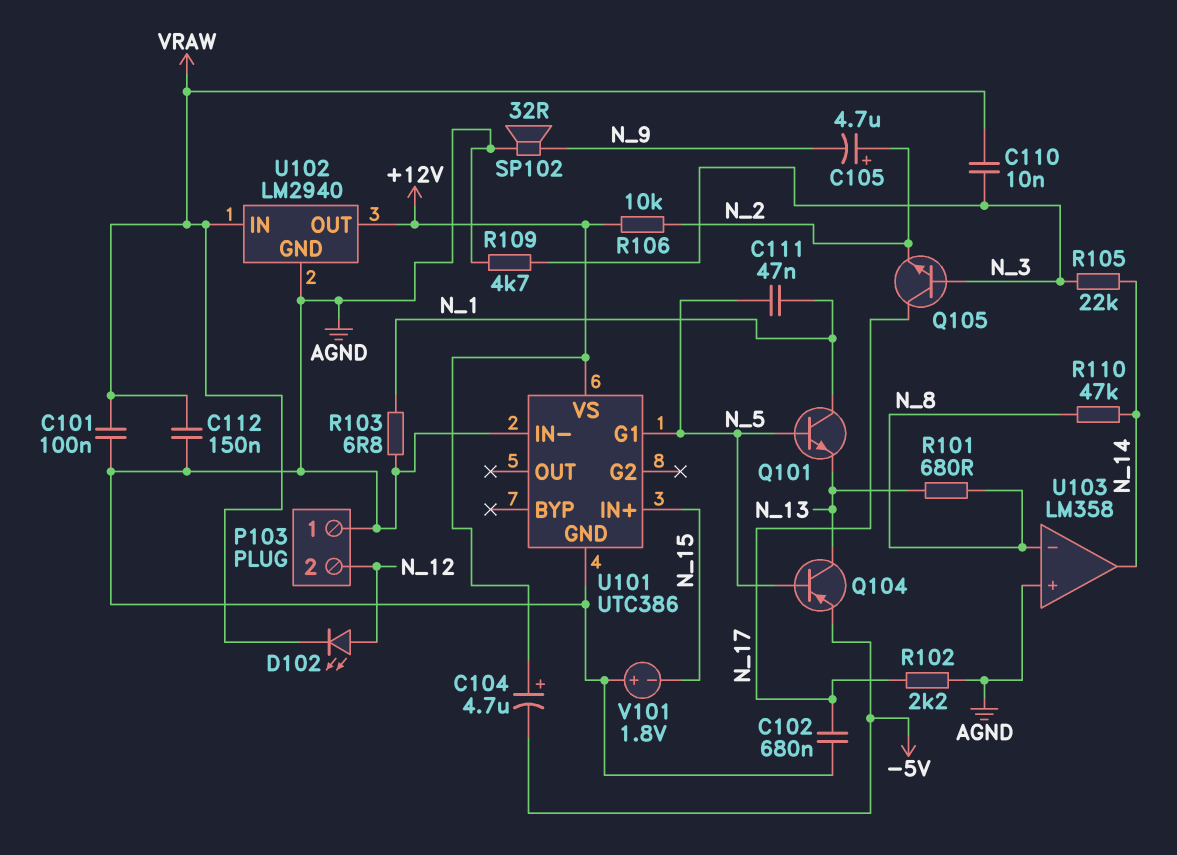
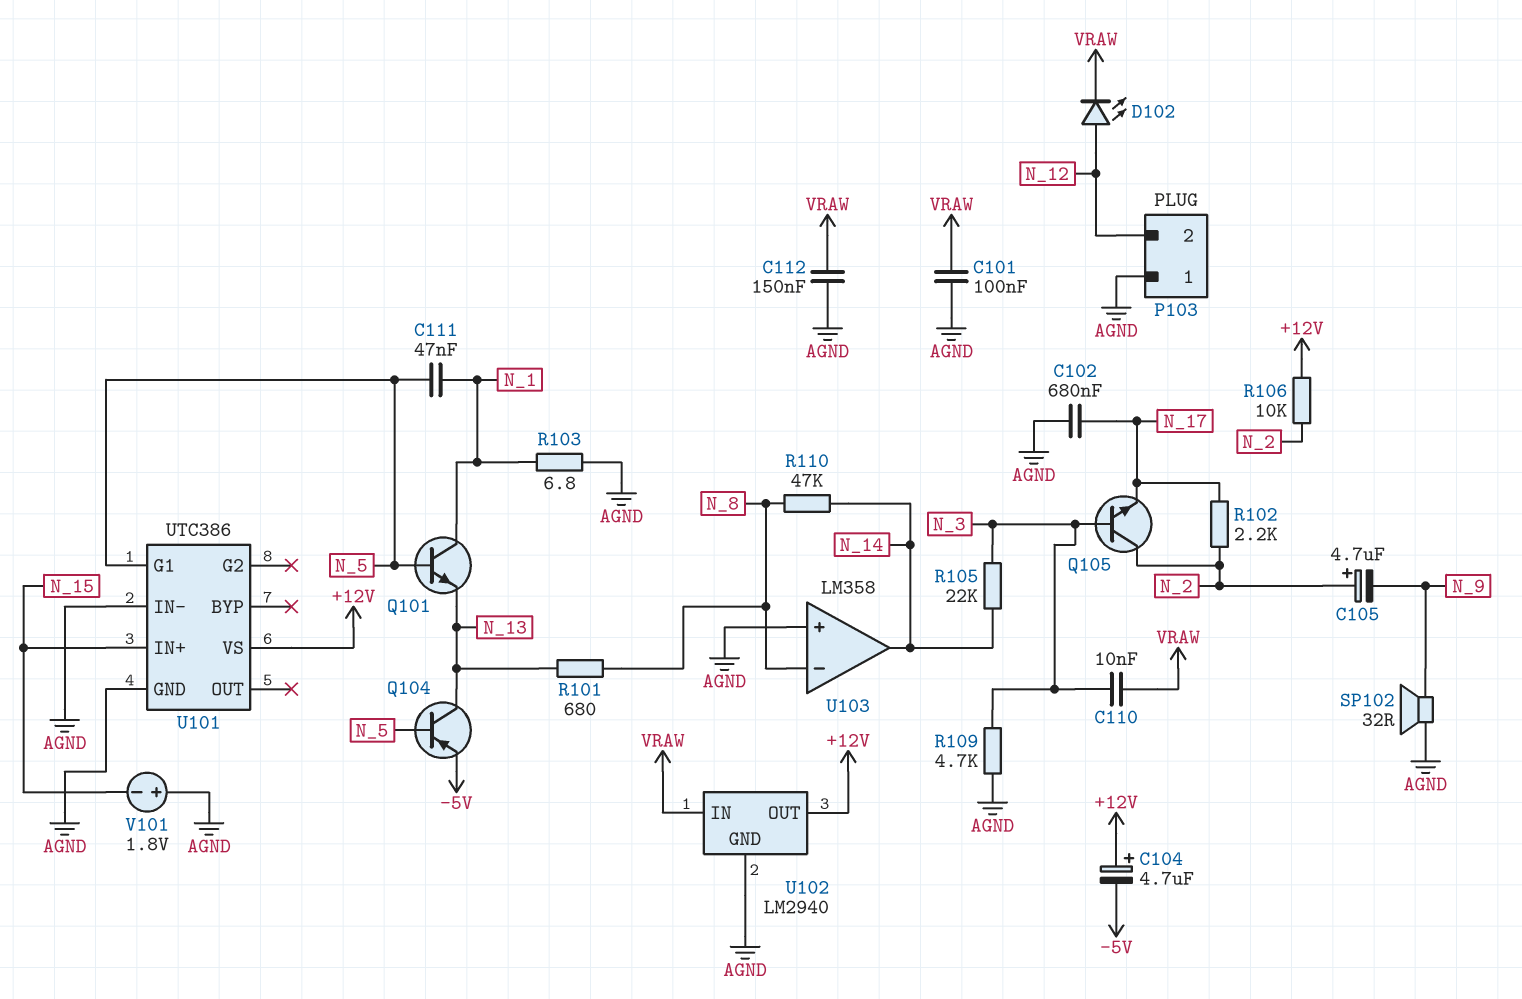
Q105: NPN (B N_3, C N_17, E N_2) -> NPN (B N_3, C N_2, E N_17)
R102: 2.2k (AGND, N_17) -> 2.2k (N_2, N_17)

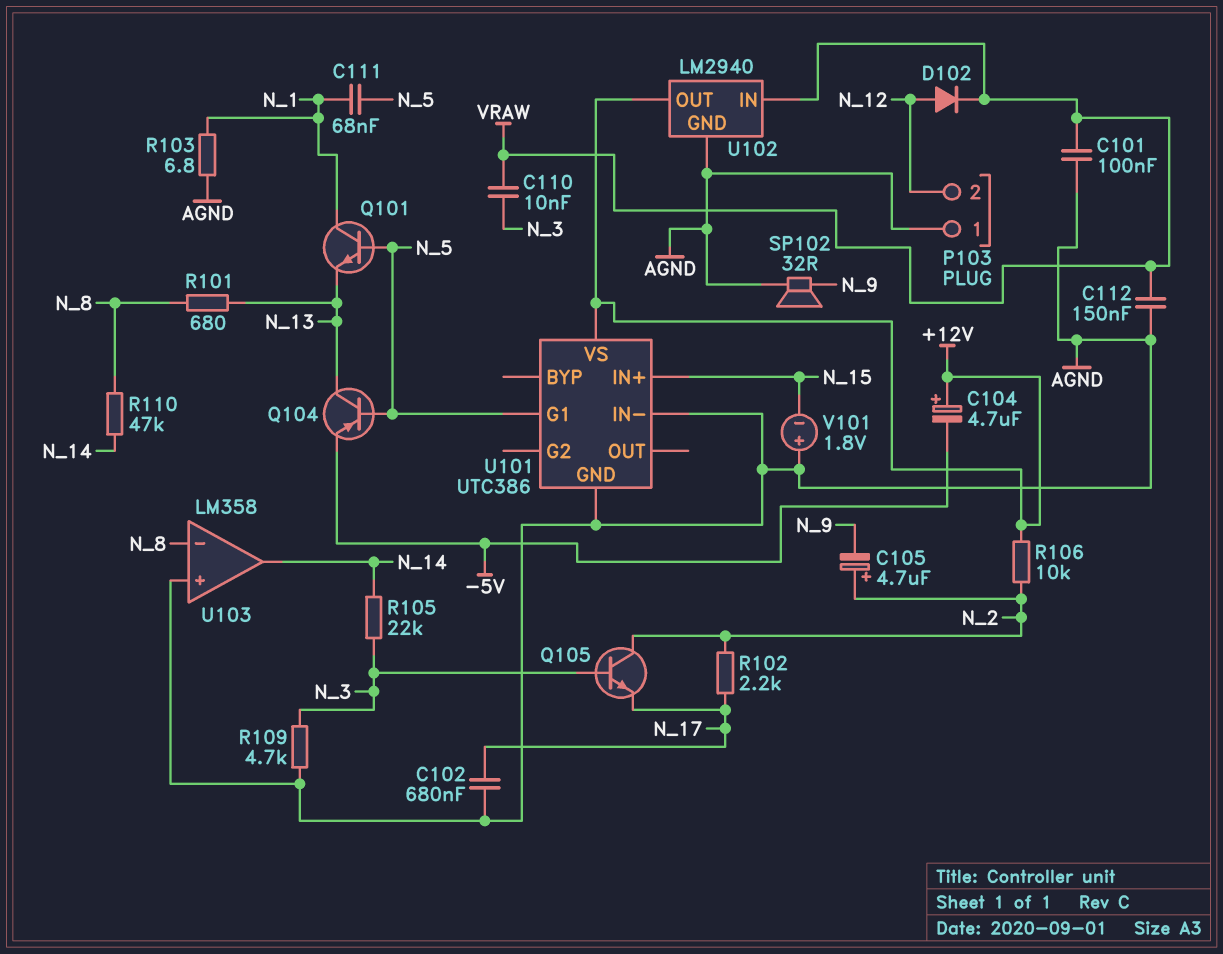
C111: 47nF (N_1, N_5) -> 68nF (N_1, N_5)
D102: LED (A N_12, K VRAW) -> diode (A N_12, K VRAW)

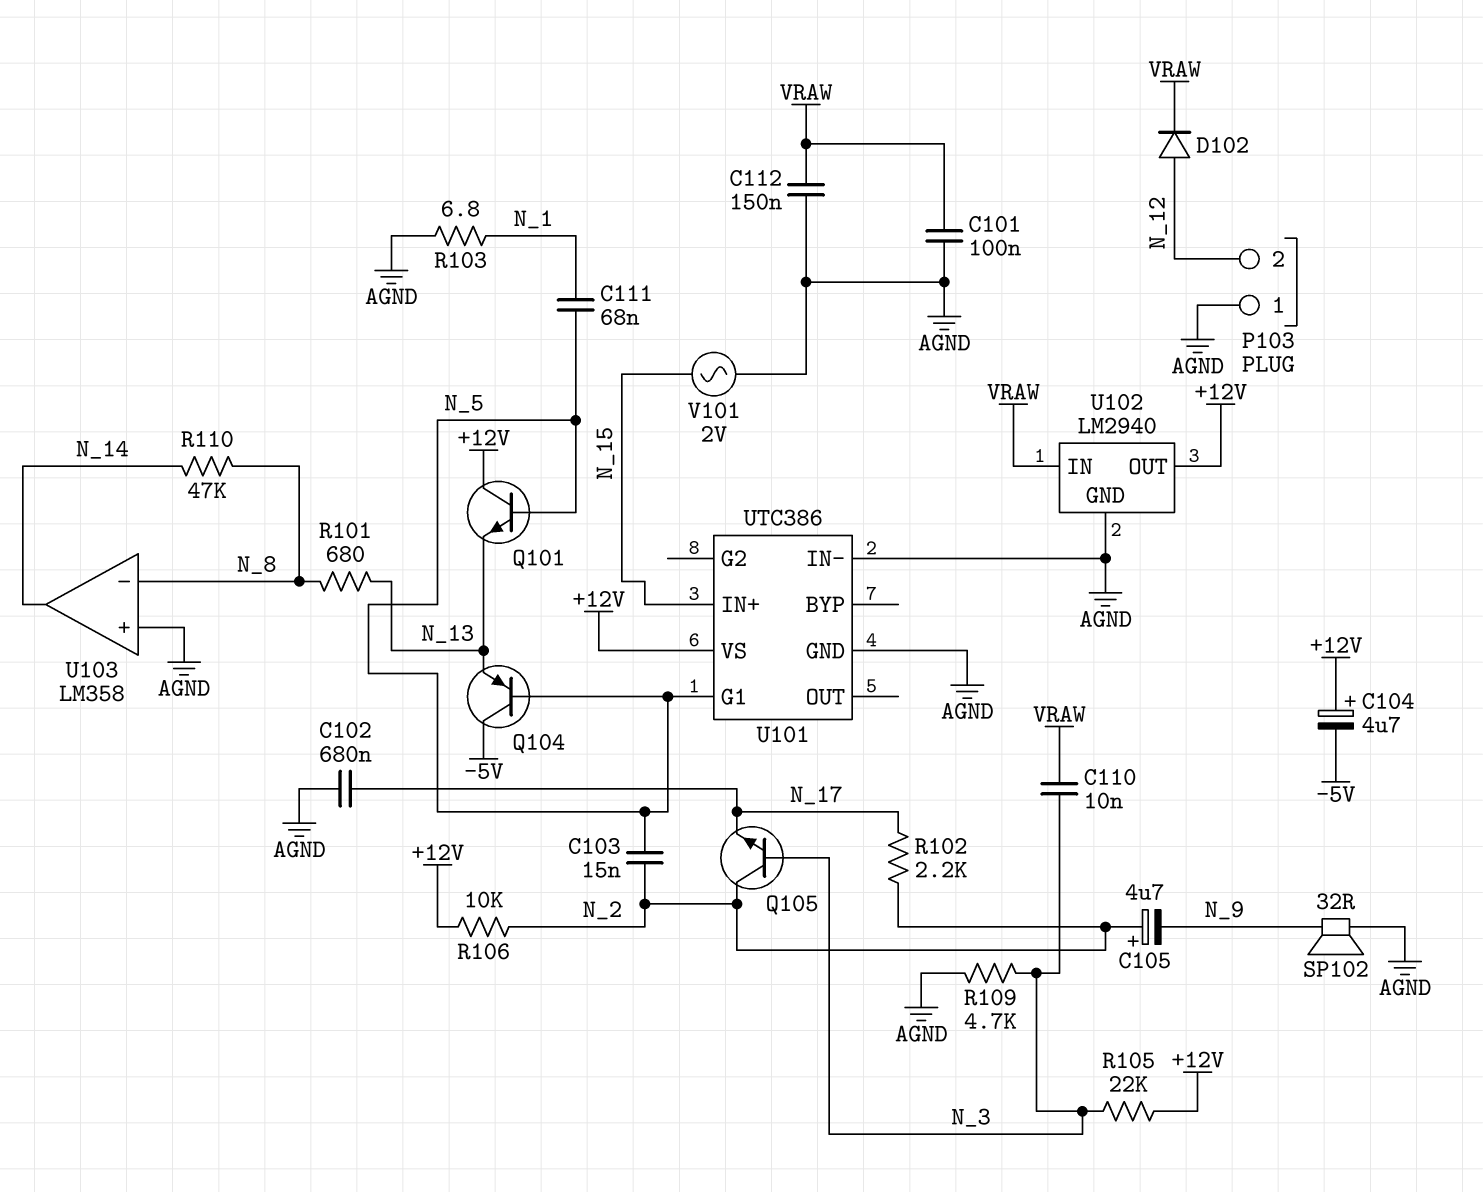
C103: none -> 15nF (N_2, N_5)
Q101: NPN (B N_5, C N_1, E N_13) -> NPN (B N_5, C +12V, E N_13)
Q104: PNP (B N_5, C N_13, E -5V) -> PNP (B N_5, C -5V, E N_13)
R105: 22k (N_3, N_14) -> 22k (+12V, N_3)
V101: 1.8V (plus AGND, minus N_15) -> AC 2V (AGND, N_15)

